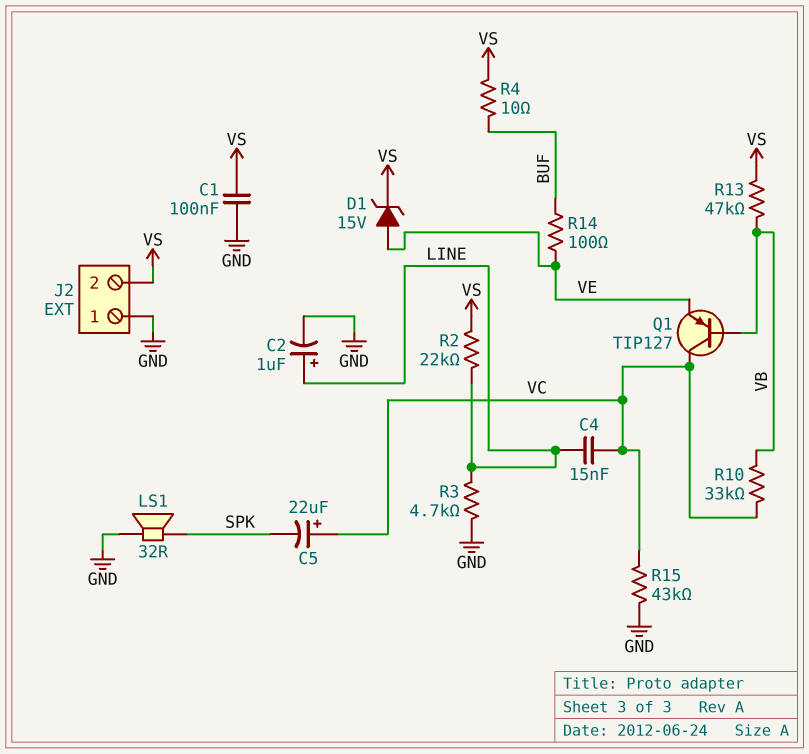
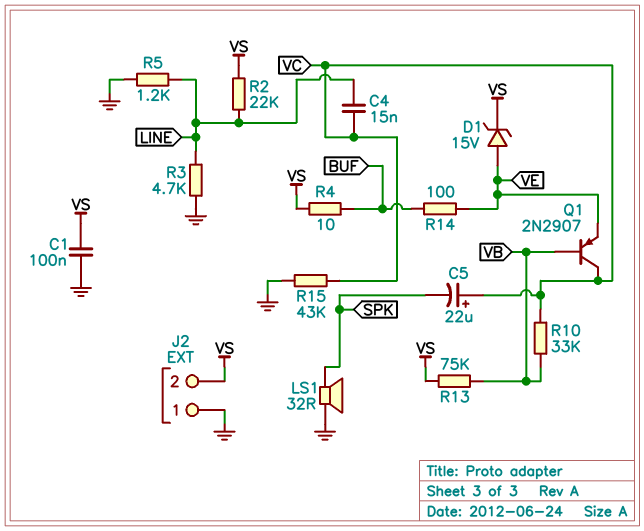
C2: 1uF (plus LINE, minus GND) -> none
Q1: PNP TIP127 (B VB, C VC, E VE) -> PNP 2N2907 (B VB, C VC, E VE)
R5: none -> 1.2k (GND, LINE)
R13: 47k (VB, VS) -> 75k (VB, VS)

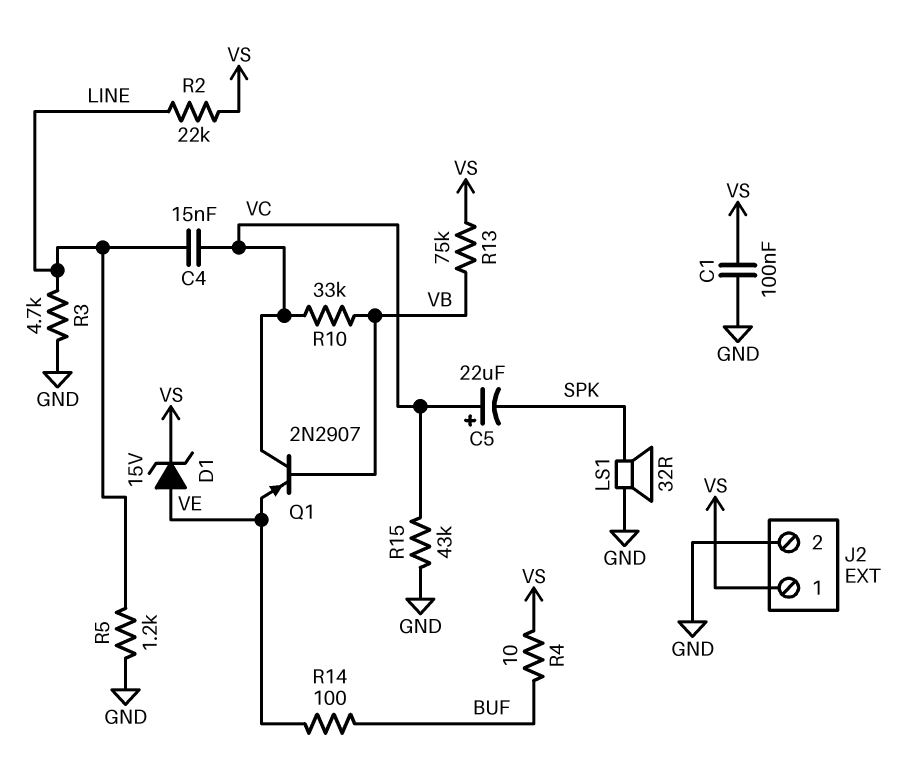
J2 pin 1: GND -> VS
J2 pin 2: VS -> GND

